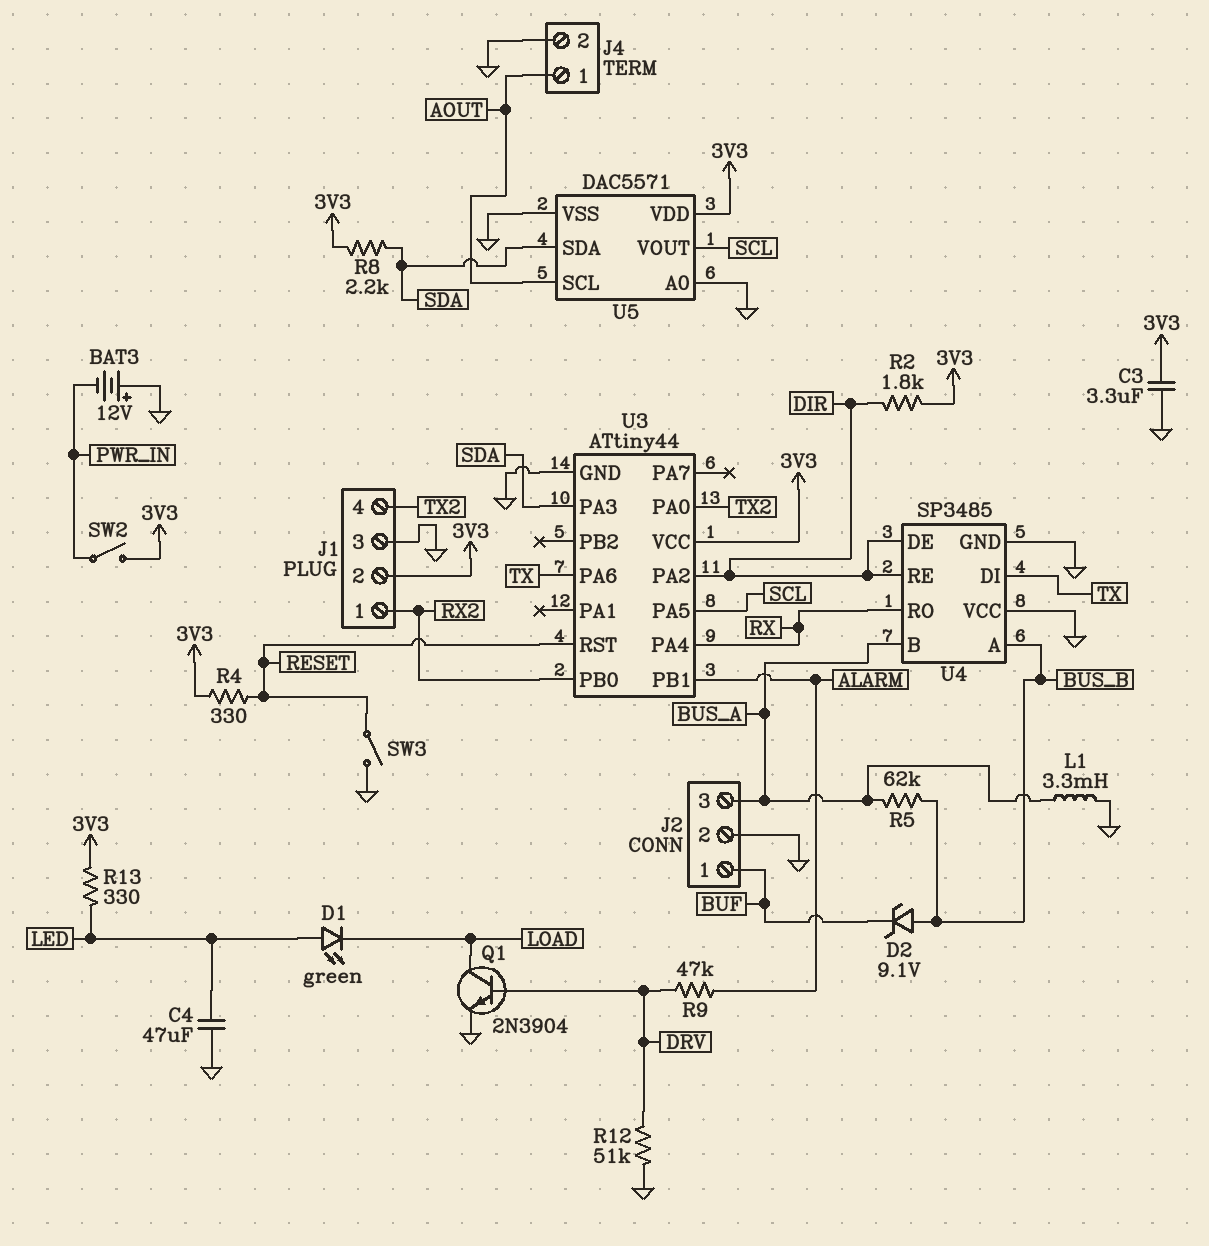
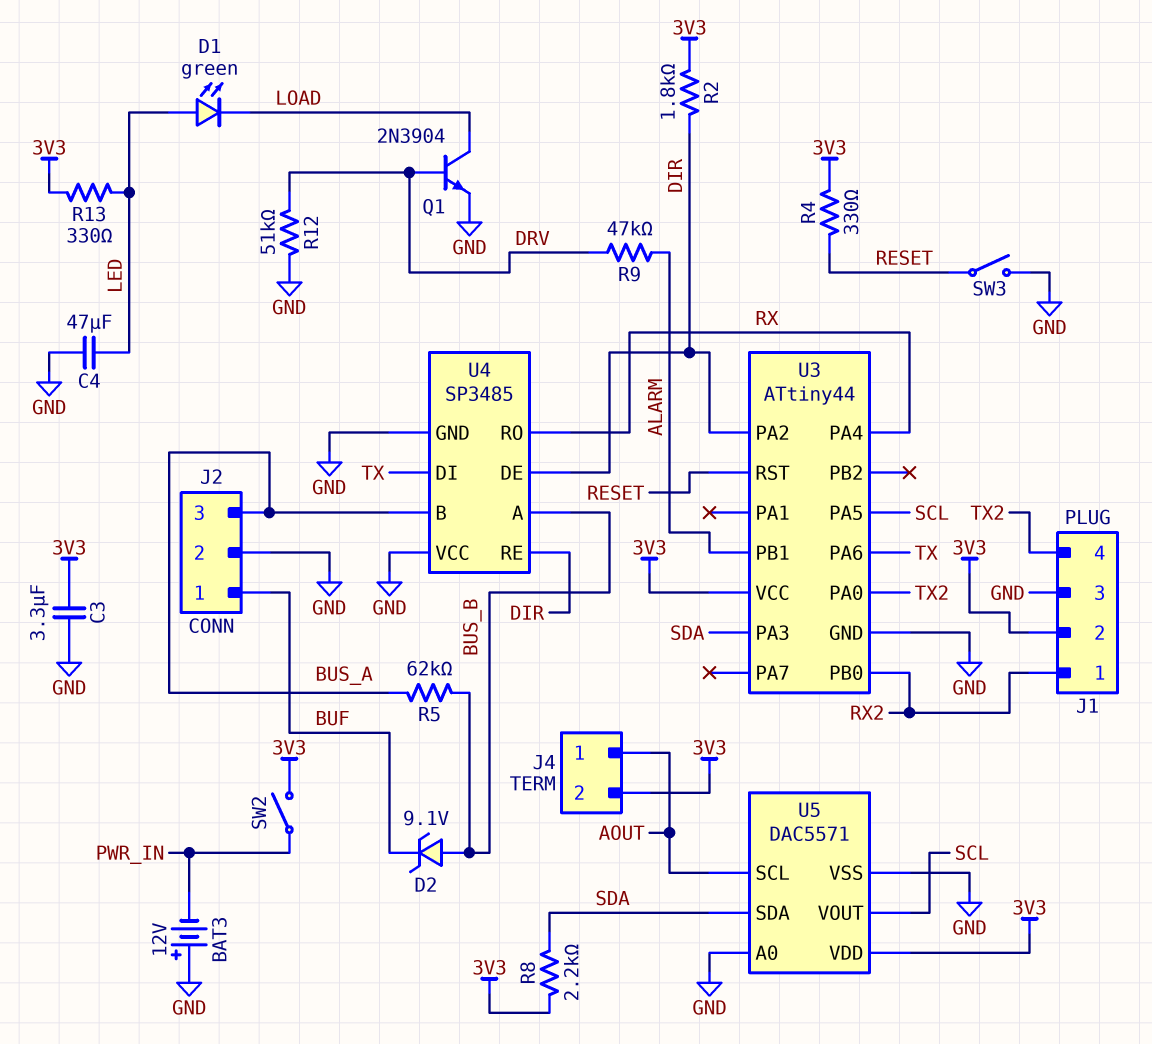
J4 pin 2: GND -> 3V3
L1: 3.3mH (BUS_A, GND) -> none

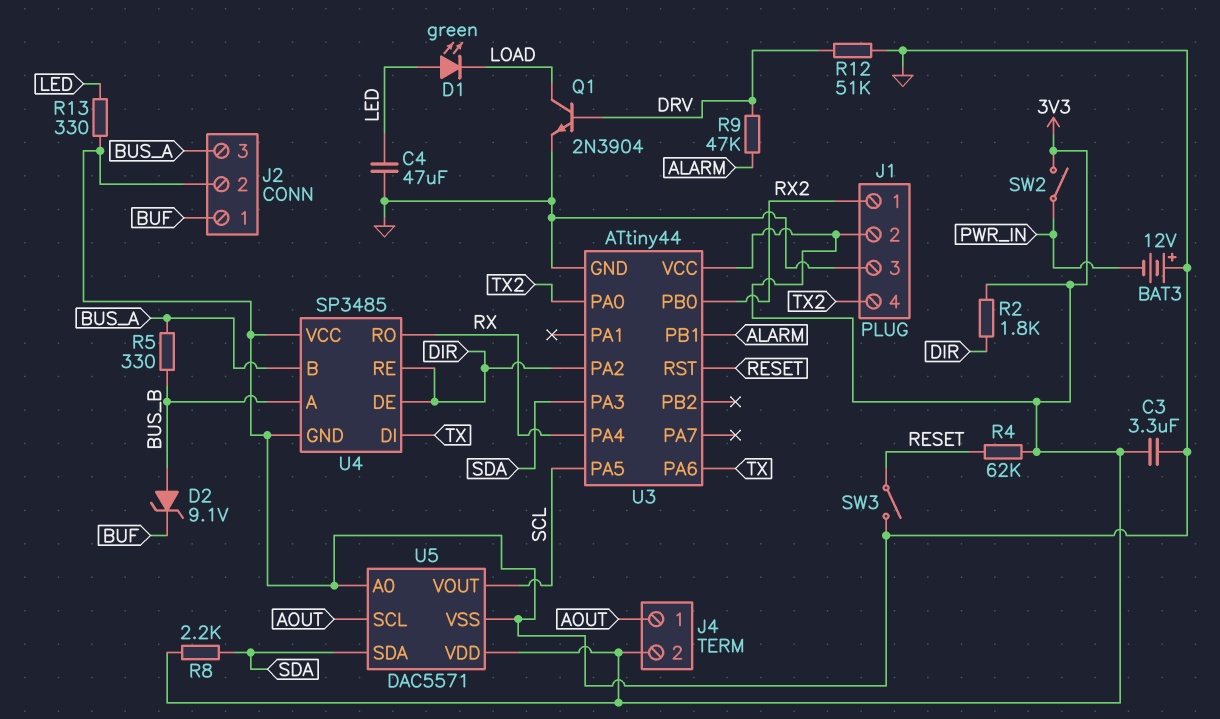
R4: 330 (3V3, RESET) -> 62k (3V3, RESET)
R5: 62k (BUS_A, BUS_B) -> 330 (BUS_A, BUS_B)
R13: 330 (3V3, LED) -> 330 (GND, LED)

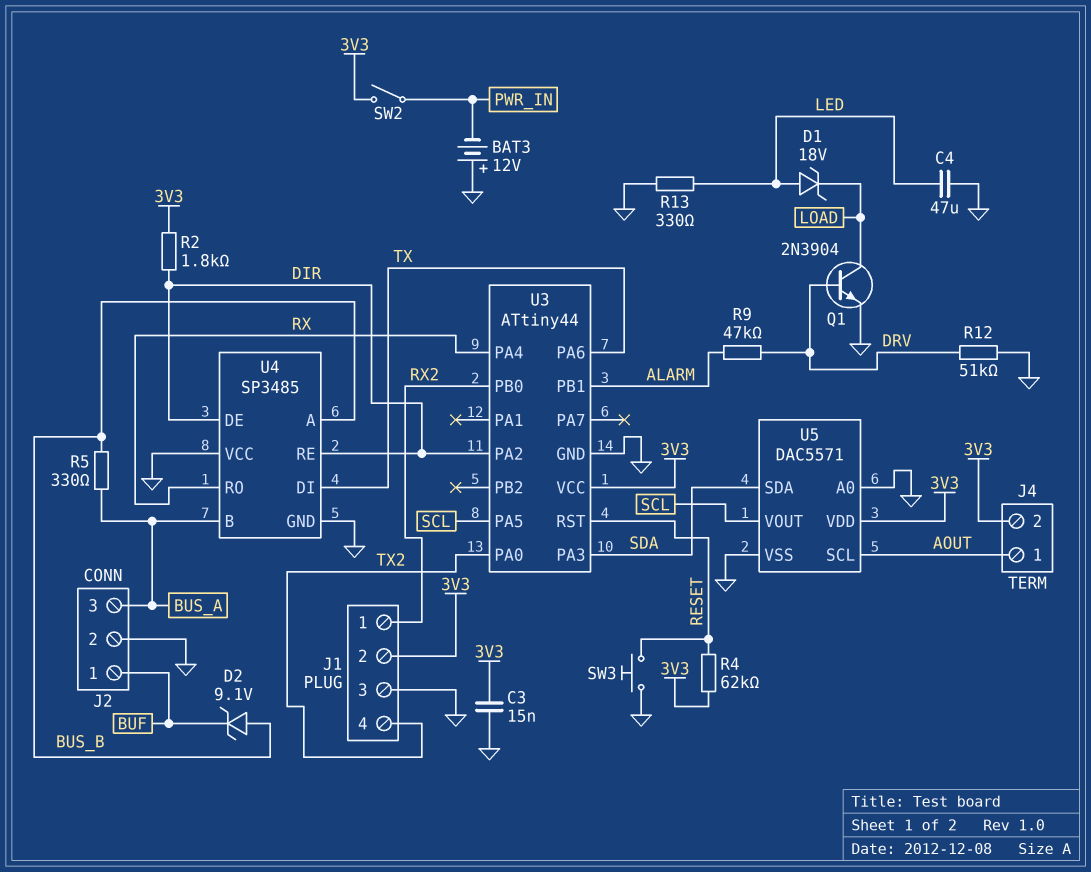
C3: 3.3uF (3V3, GND) -> 15nF (3V3, GND)
D1: LED green (A LED, K LOAD) -> zener 18V (A LED, K LOAD)
R8: 2.2k (3V3, SDA) -> none
SW3: switch (GND, RESET) -> button (GND, RESET)

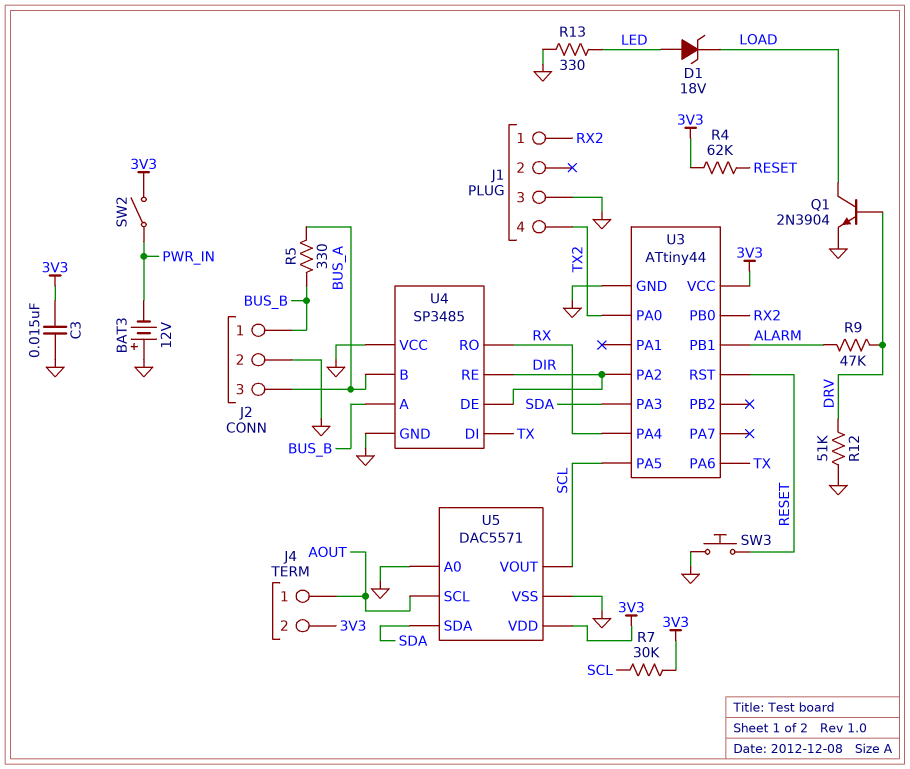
C4: 47uF (GND, LED) -> none
D2: zener 9.1V (A BUS_B, K BUF) -> none
J1 pin 2: 3V3 -> none
J2 pin 1: BUF -> BUS_B
R2: 1.8k (3V3, DIR) -> none
R7: none -> 30k (3V3, SCL)

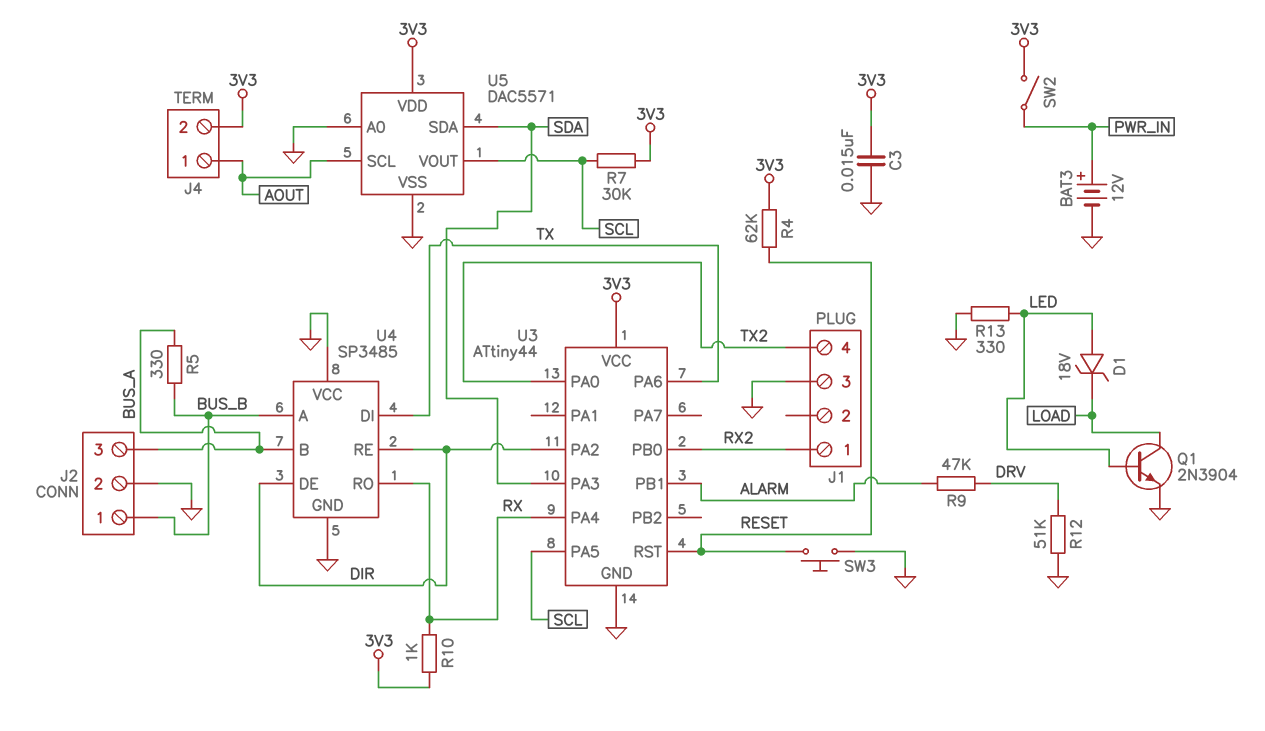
BAT3: 12V (plus GND, minus PWR_IN) -> 12V (plus PWR_IN, minus GND)
Q1: NPN 2N3904 (B DRV, C LOAD, E GND) -> NPN 2N3904 (B LED, C LOAD, E GND)
R10: none -> 1k (3V3, RX)

